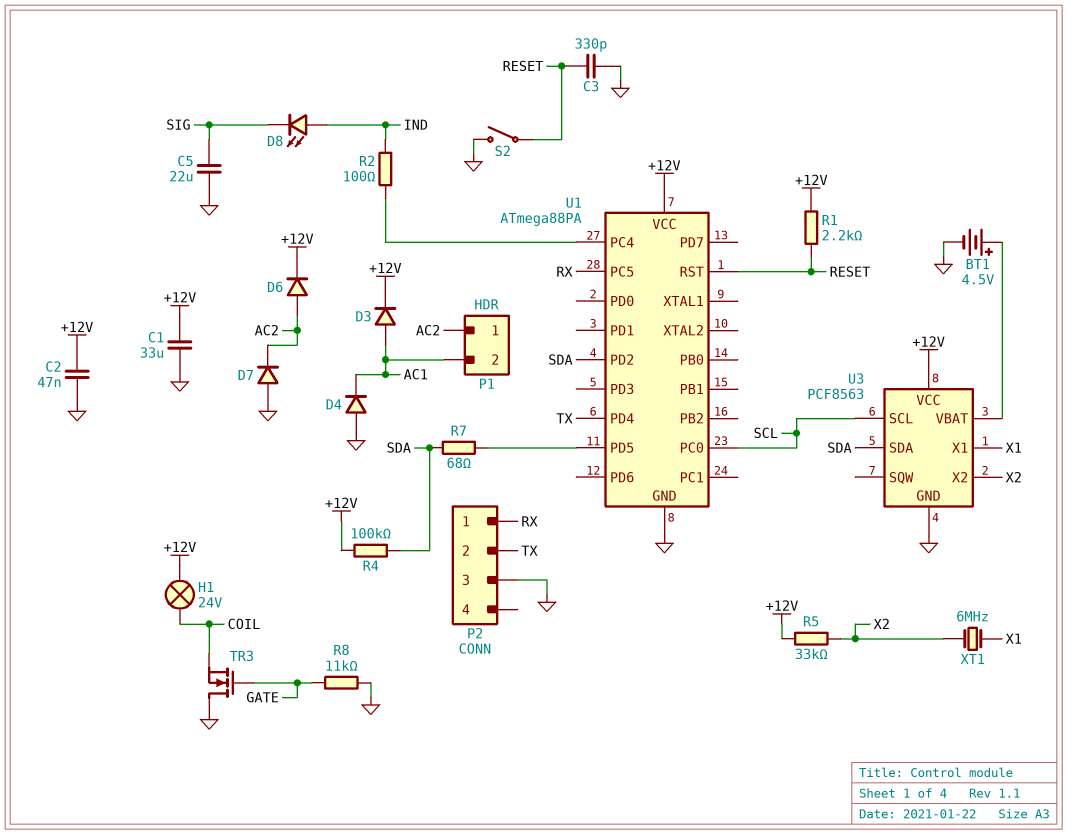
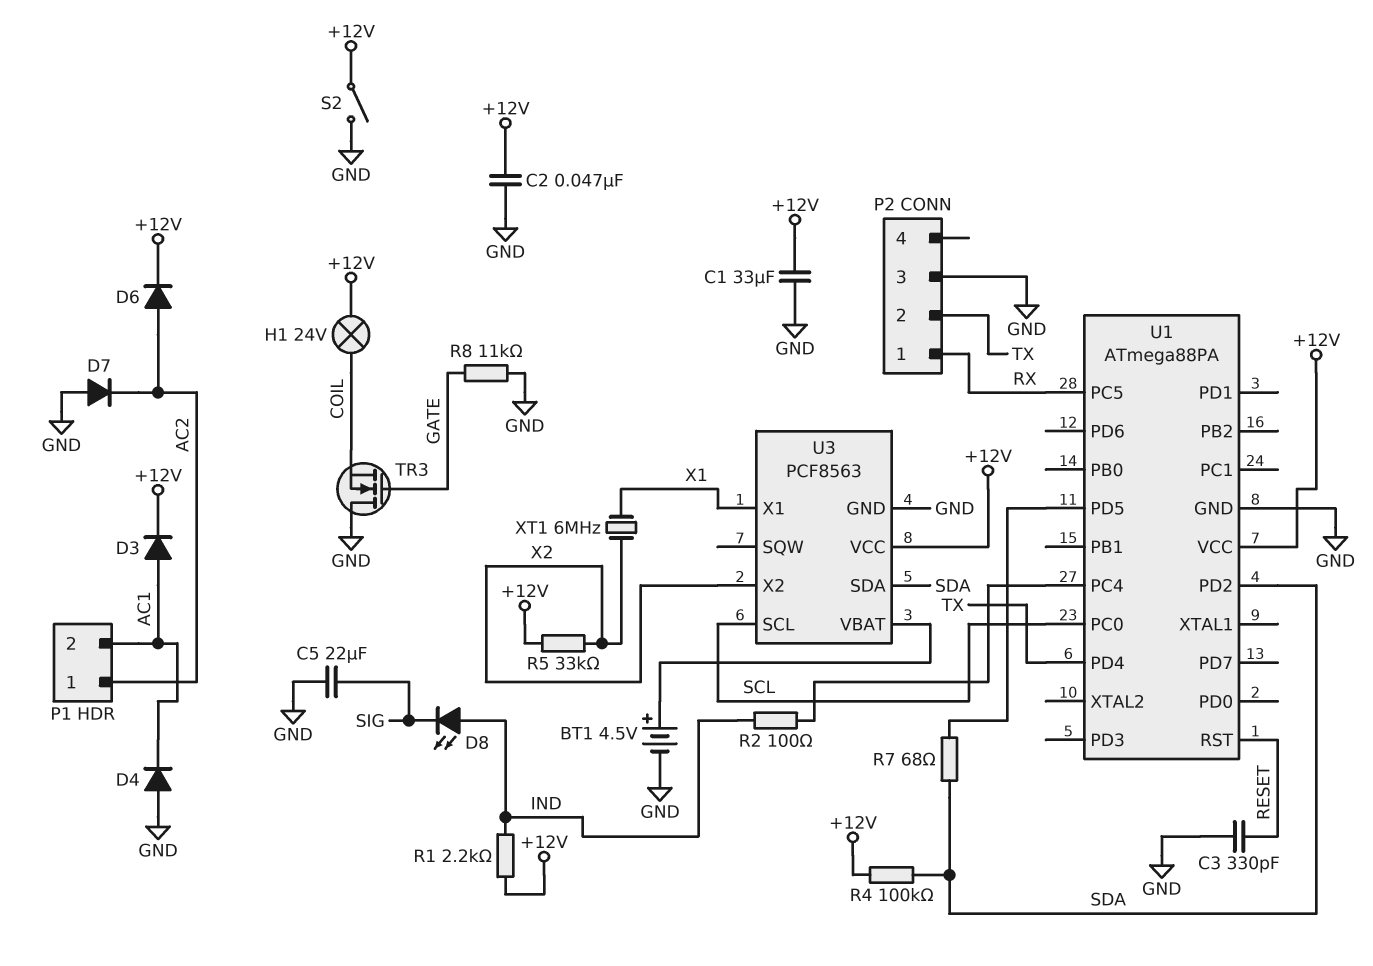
R1: 2.2k (+12V, RESET) -> 2.2k (+12V, IND)
S2: switch (GND, RESET) -> switch (+12V, GND)

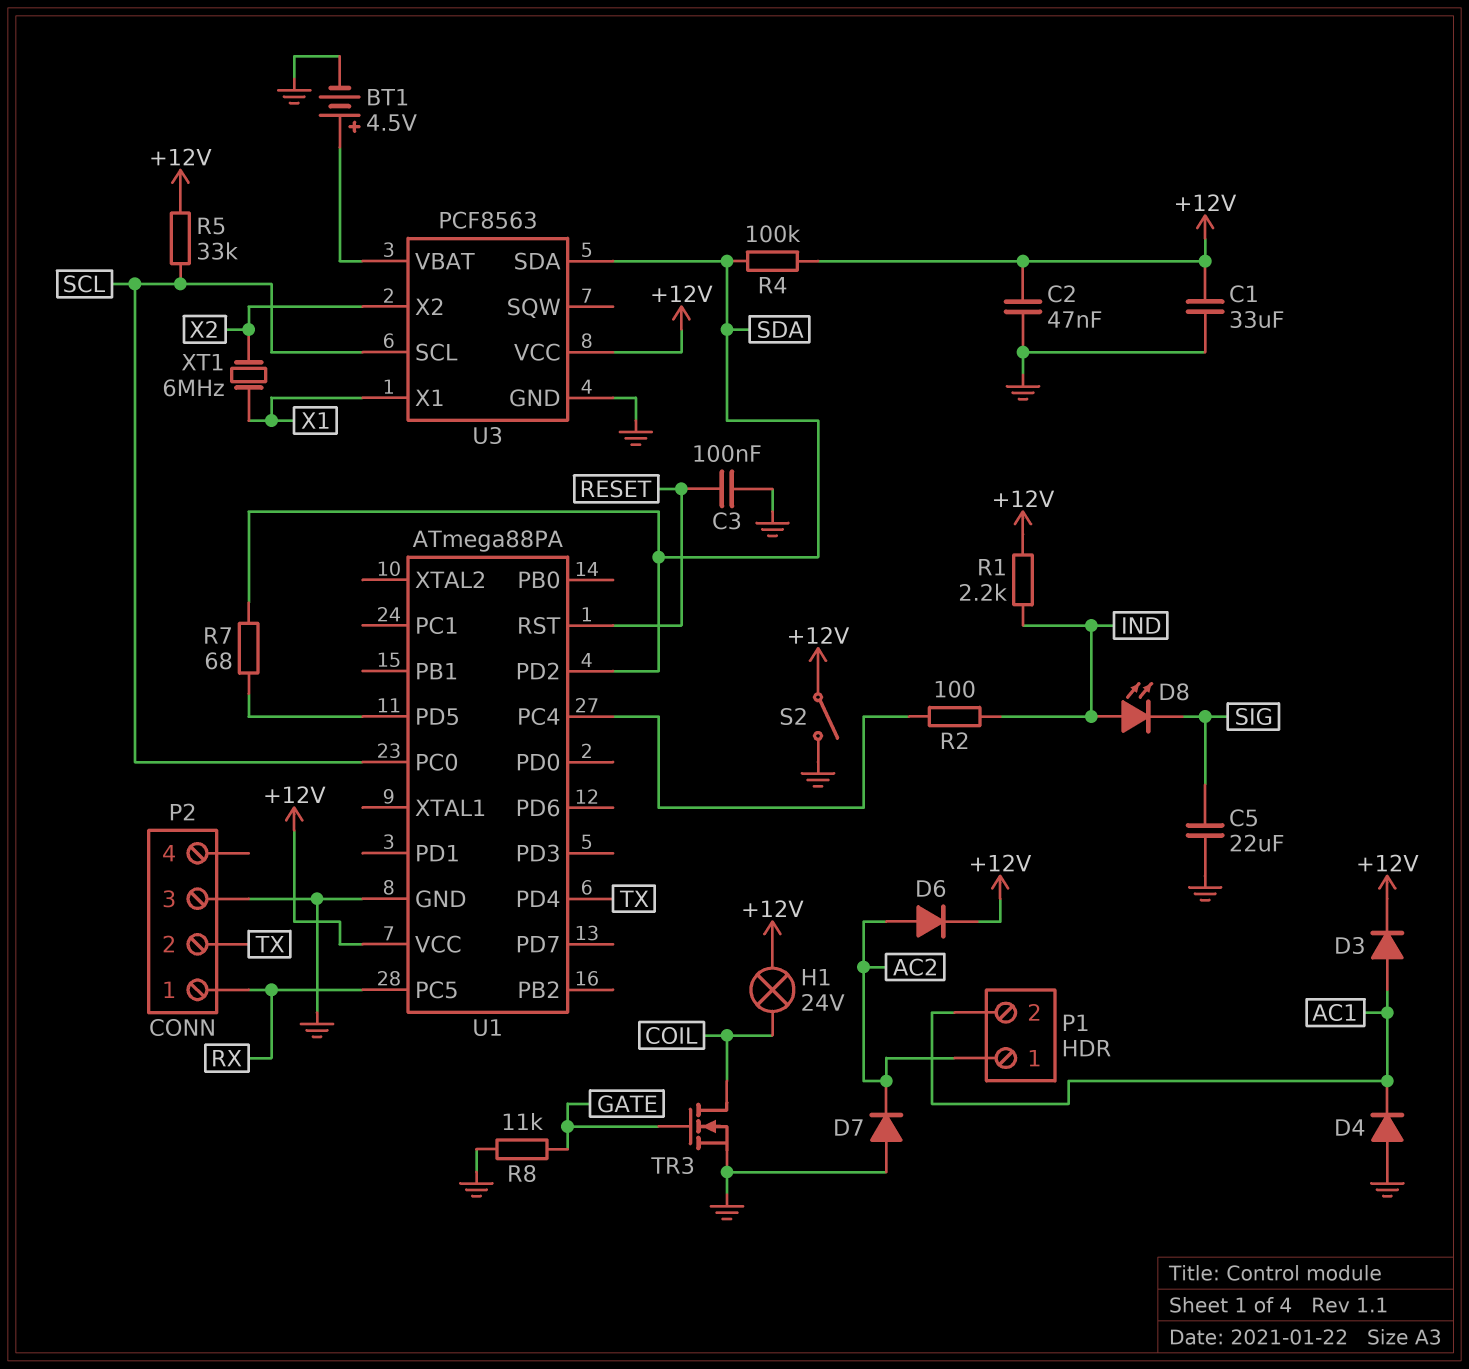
C3: 330pF (GND, RESET) -> 100nF (GND, RESET)
R5: 33k (+12V, X2) -> 33k (+12V, SCL)
TR3: NMOS (G GATE, D GND, S COIL) -> NMOS (G GATE, D COIL, S GND)

